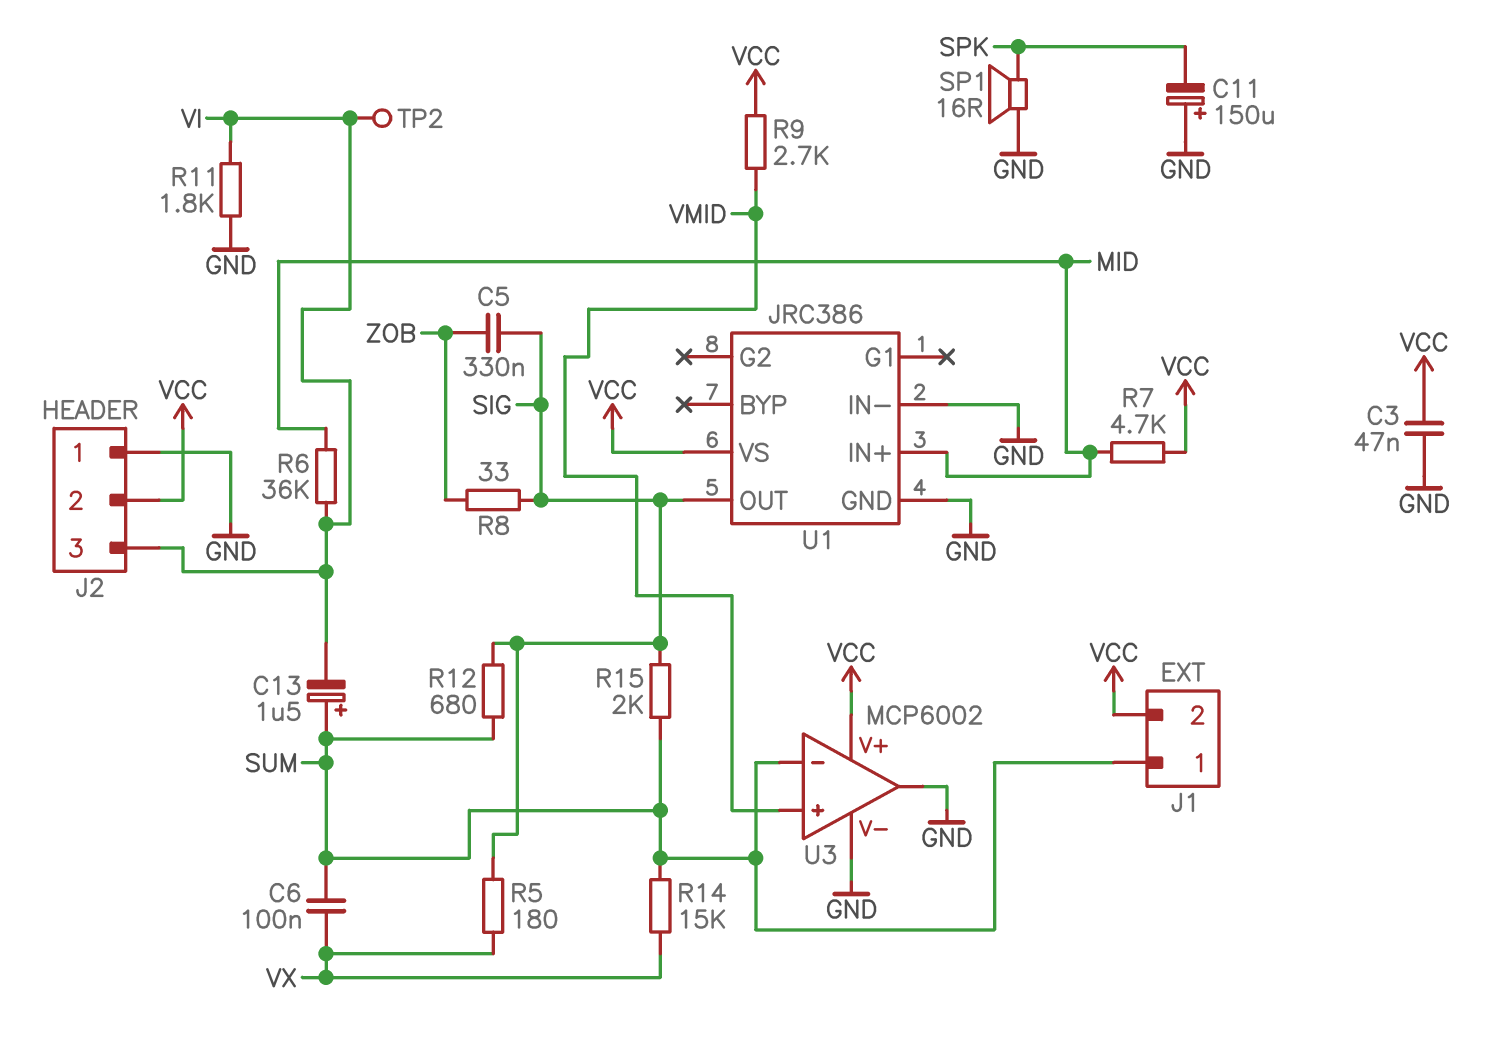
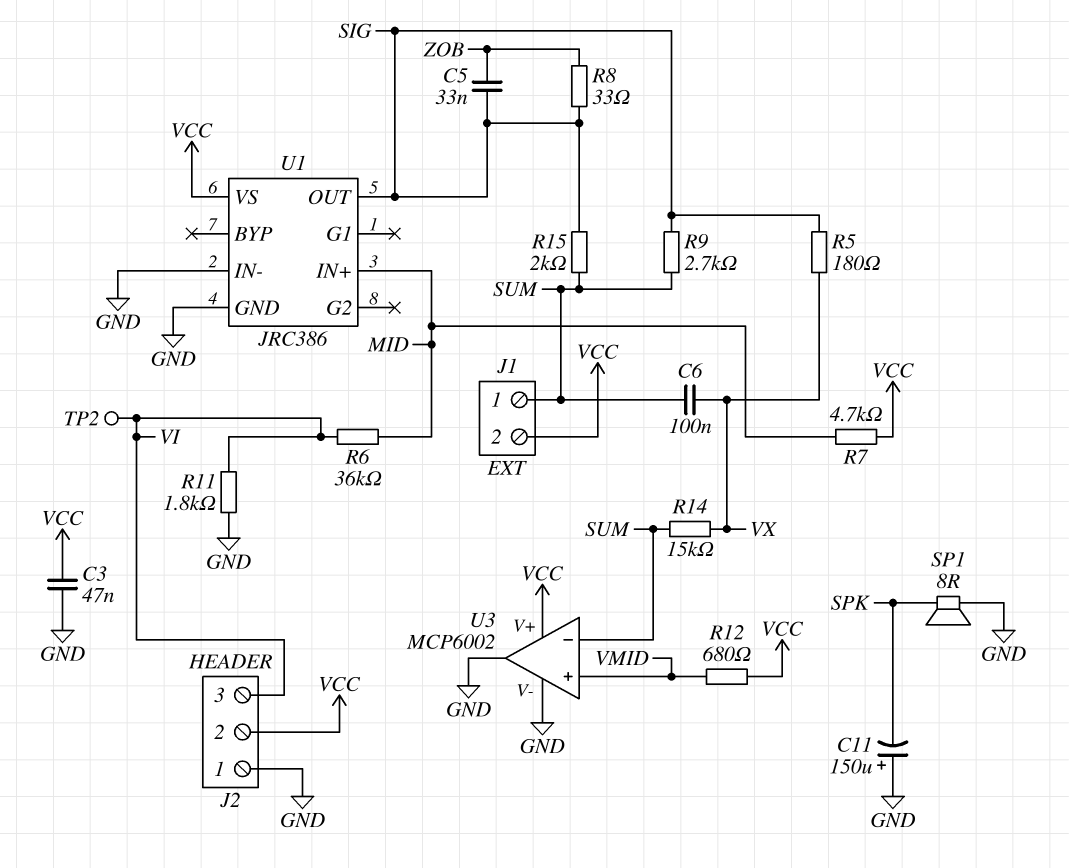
C5: 330nF (SIG, ZOB) -> 33nF (SIG, ZOB)
C13: 1.5uF (plus SUM, minus VI) -> none
R9: 2.7k (VCC, VMID) -> 2.7k (SIG, SUM)
R12: 680 (SIG, SUM) -> 680 (VCC, VMID)
SP1: speaker 16R (GND, SPK) -> speaker 8R (GND, SPK)

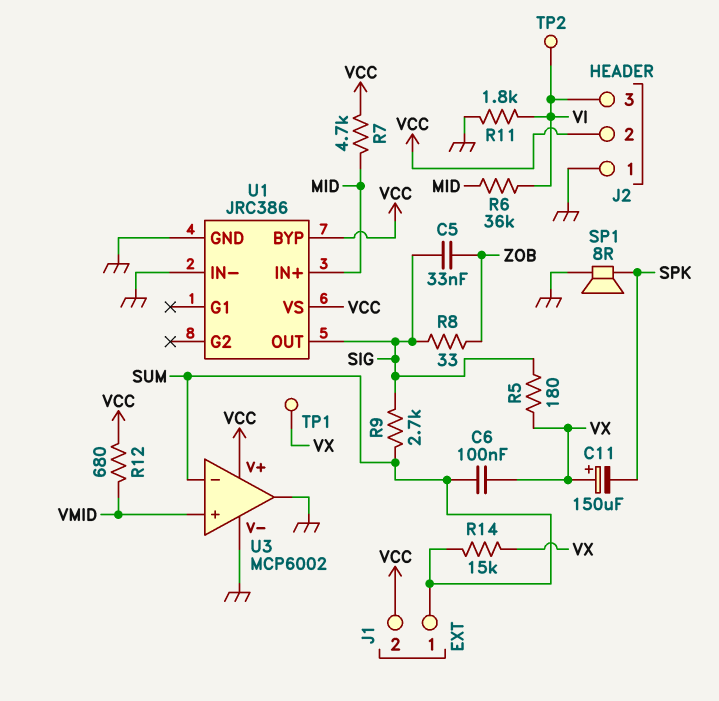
C3: 47nF (GND, VCC) -> none
C11: 150uF (plus GND, minus SPK) -> 150uF (plus VX, minus SPK)
R15: 2k (SIG, SUM) -> none
TP1: none -> test point (VX)
U1 pin BYP: none -> VCC

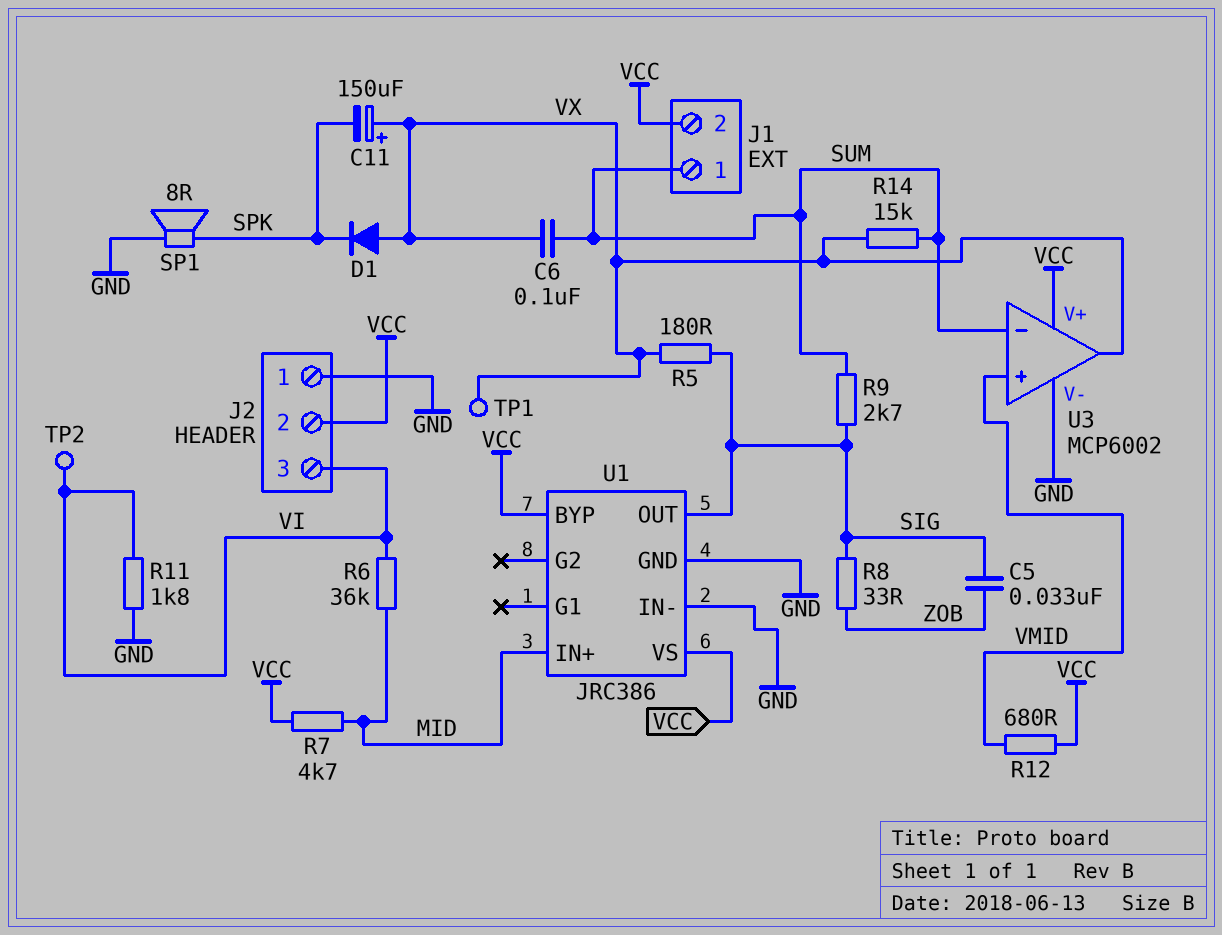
D1: none -> diode (A VX, K SPK)
U3 pin out: GND -> VX

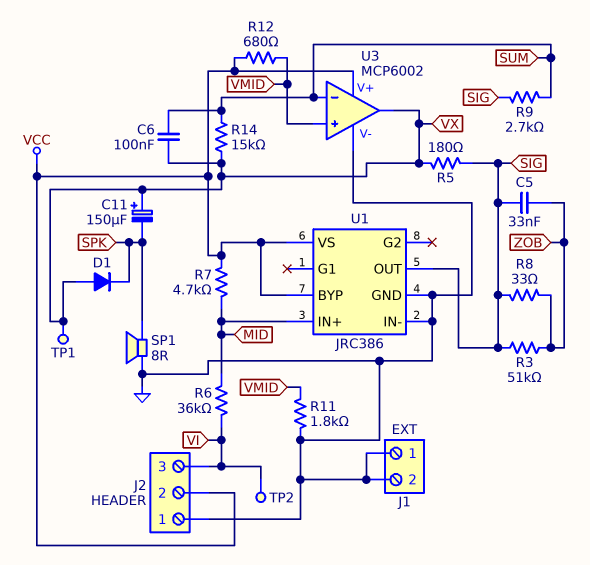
J1 pin 1: SUM -> GND
J1 pin 2: VCC -> GND
R3: none -> 51k (SIG, ZOB)
R11: 1.8k (GND, VI) -> 1.8k (GND, VMID)

